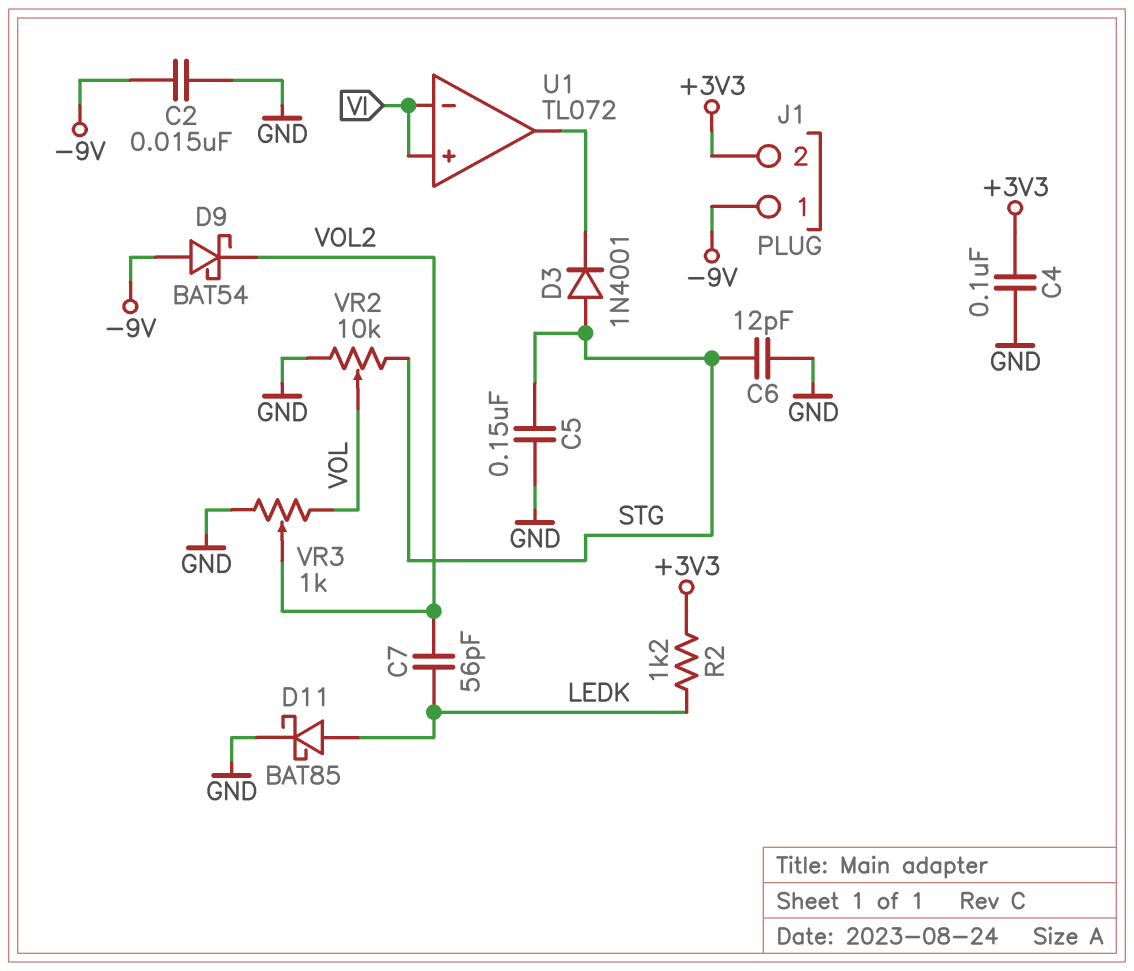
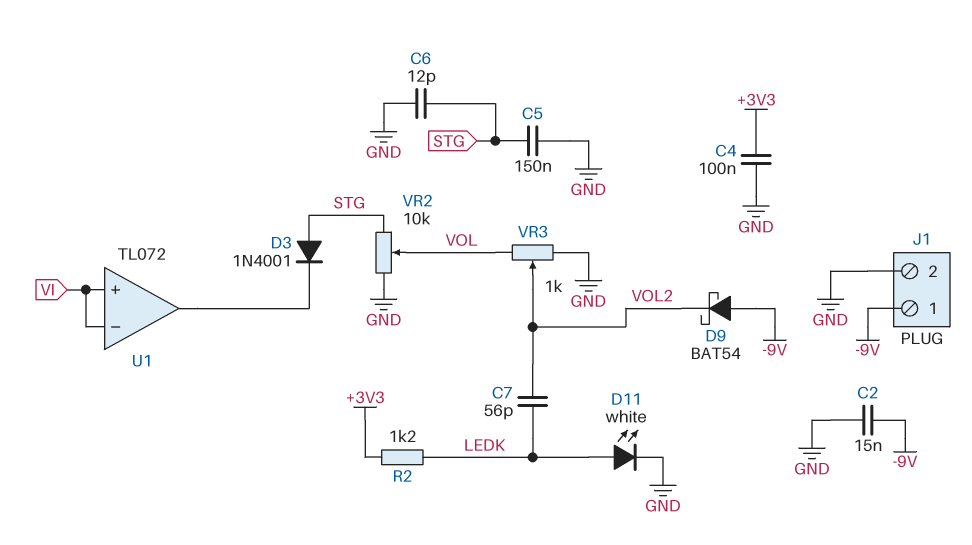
D11: schottky BAT85 (A LEDK, K GND) -> LED white (A LEDK, K GND)
J1 pin 2: +3V3 -> GND

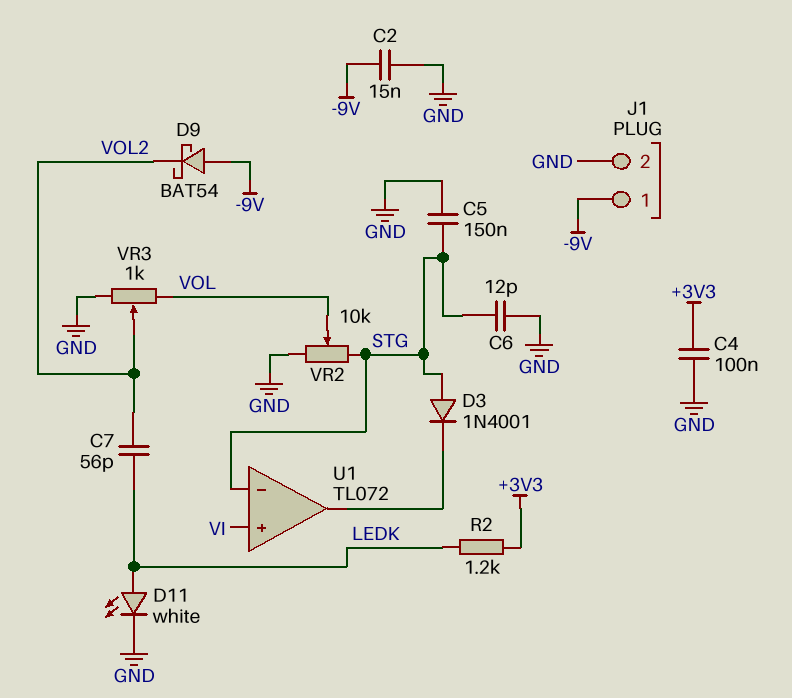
U1 pin in-: VI -> STG

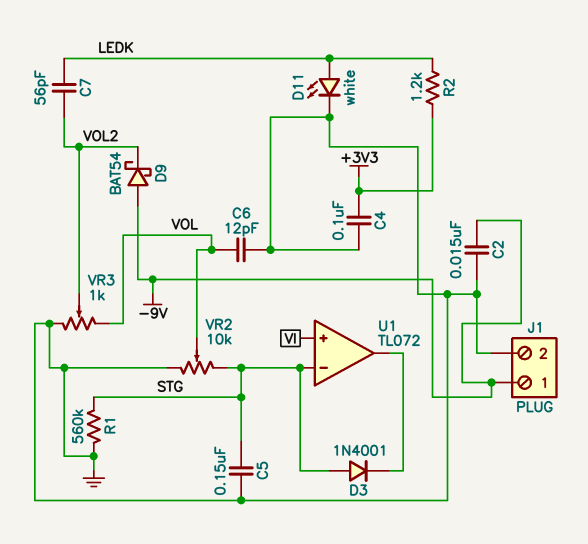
C6: 12pF (GND, STG) -> 12pF (GND, VOL)
R1: none -> 560k (GND, STG)

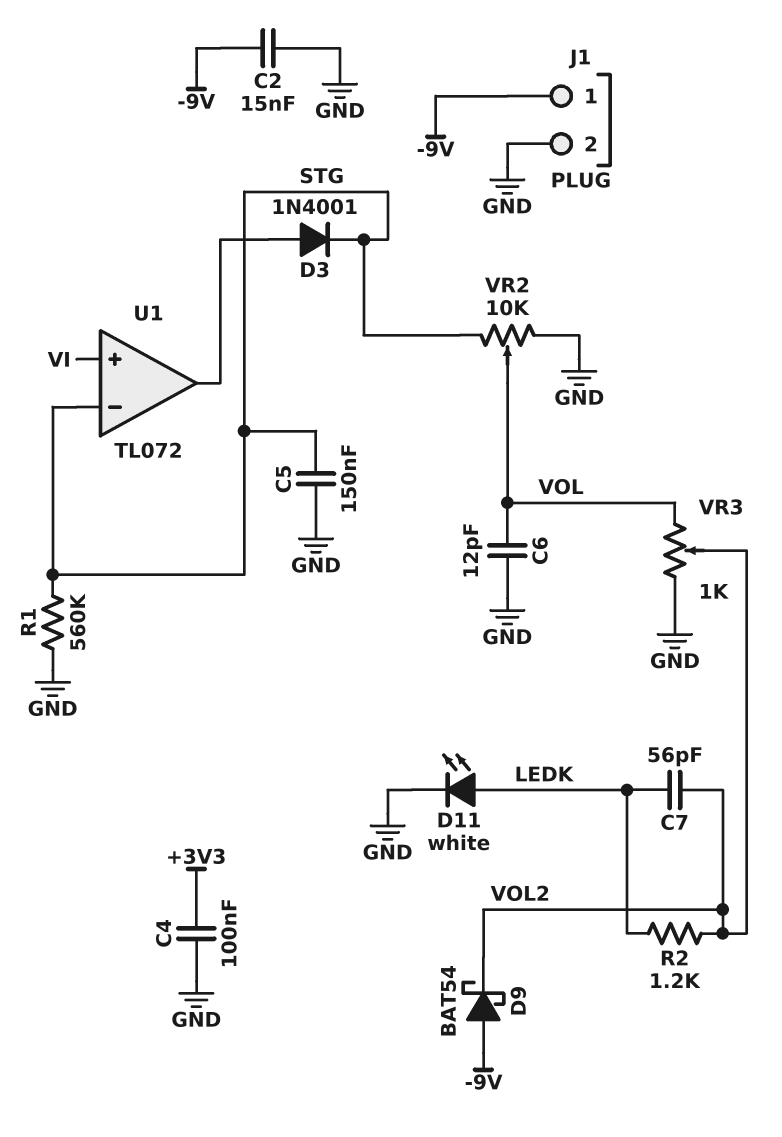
D3: diode 1N4001 (A STG, K U1/out) -> diode 1N4001 (A U1/out, K STG)
R2: 1.2k (+3V3, LEDK) -> 1.2k (LEDK, VOL2)

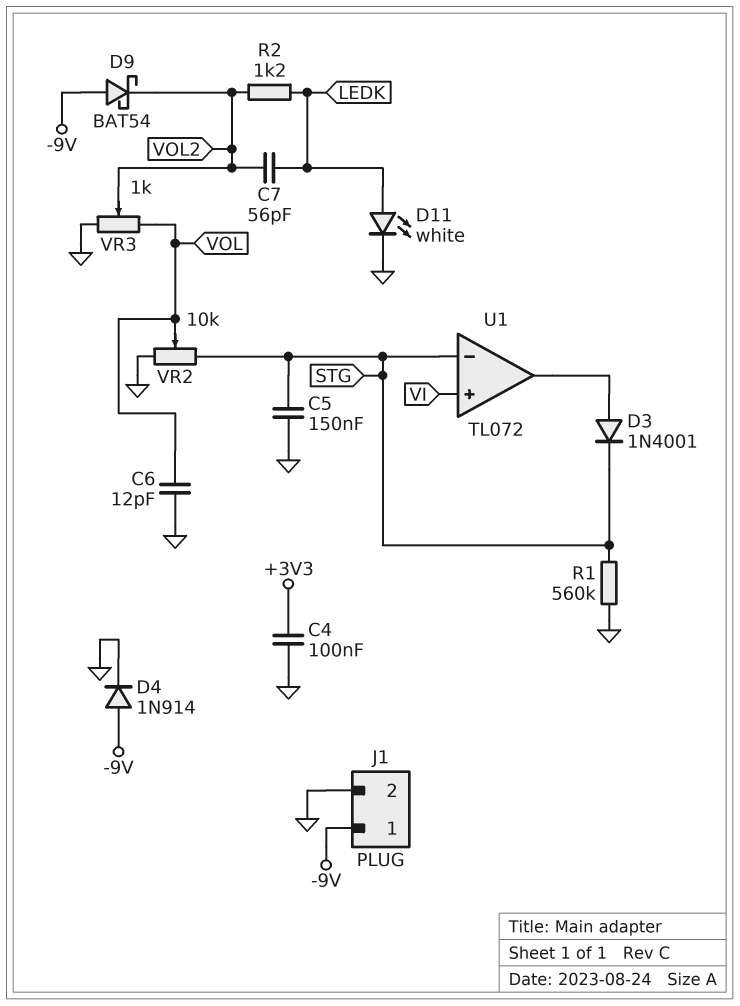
C2: 15nF (-9V, GND) -> none
D4: none -> diode 1N914 (A -9V, K GND)

